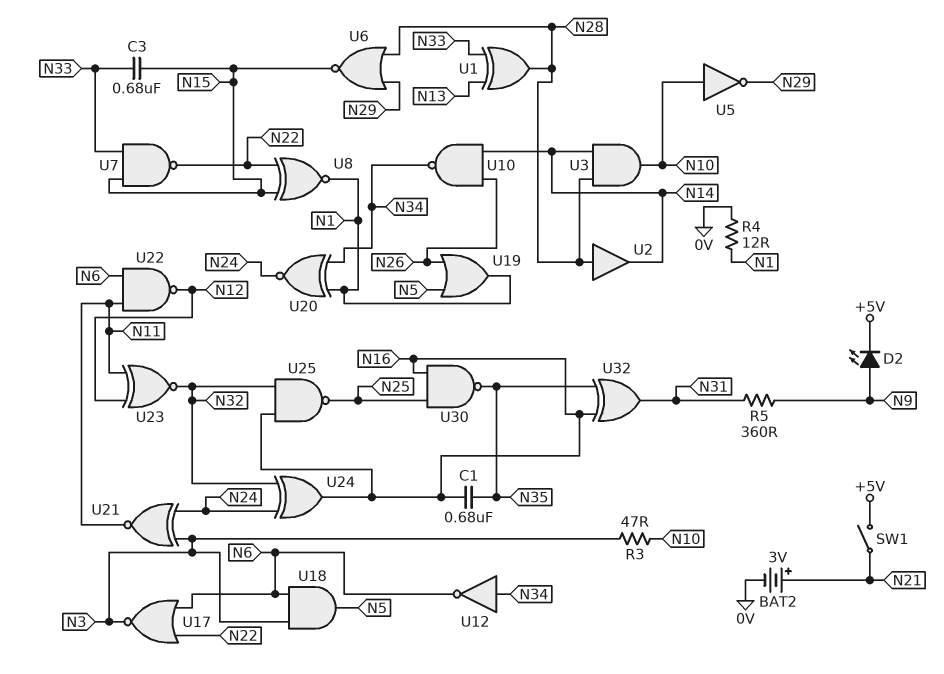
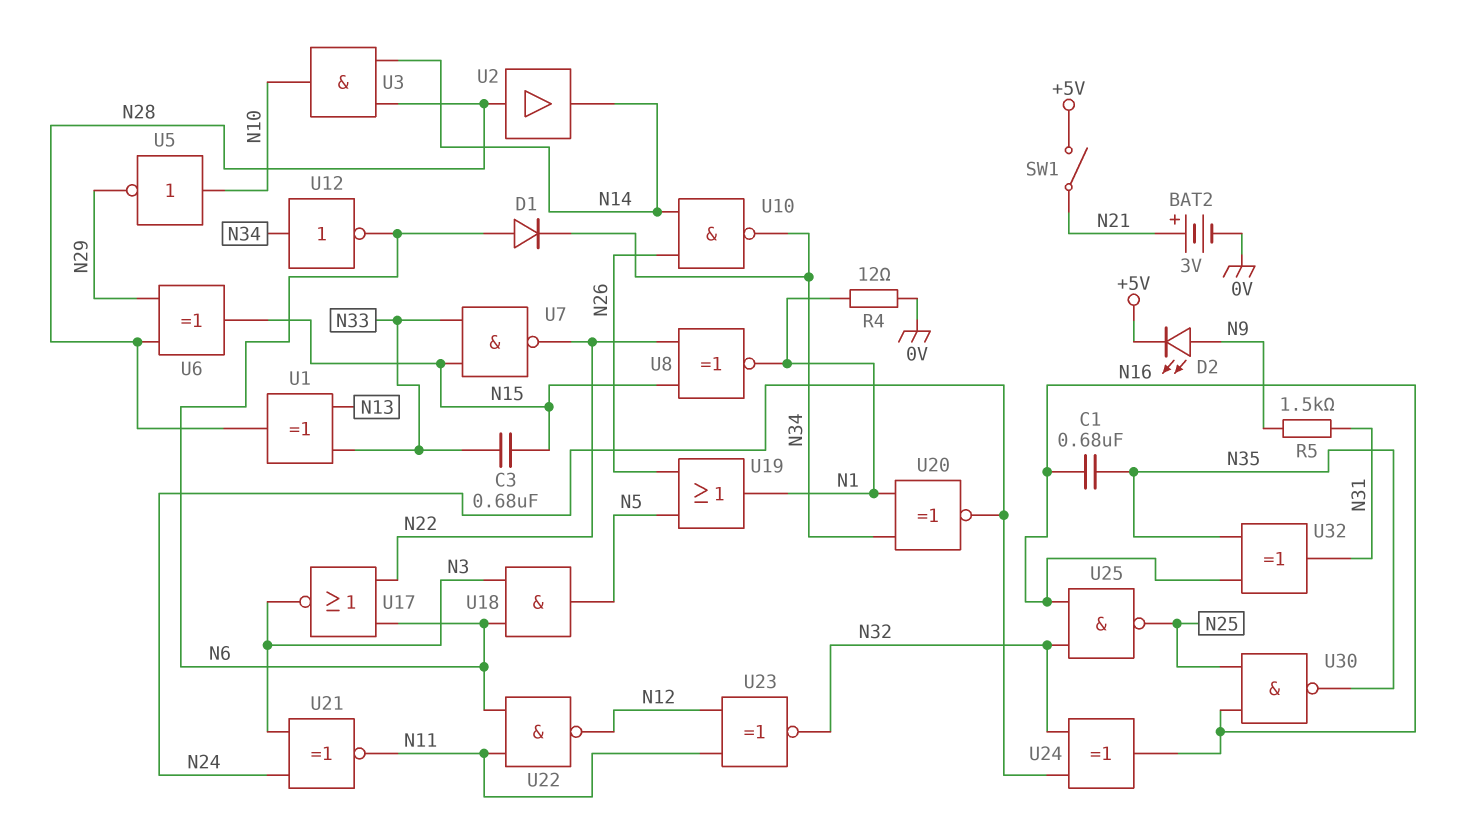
D1: none -> diode (A N6, K N34)
R3: 47 (N3, N10) -> none
R5: 360 (N9, N31) -> 1.5k (N9, N31)
U6: NOR (in N28, in N29, out N15) -> XOR (in N28, in N29, out N15)

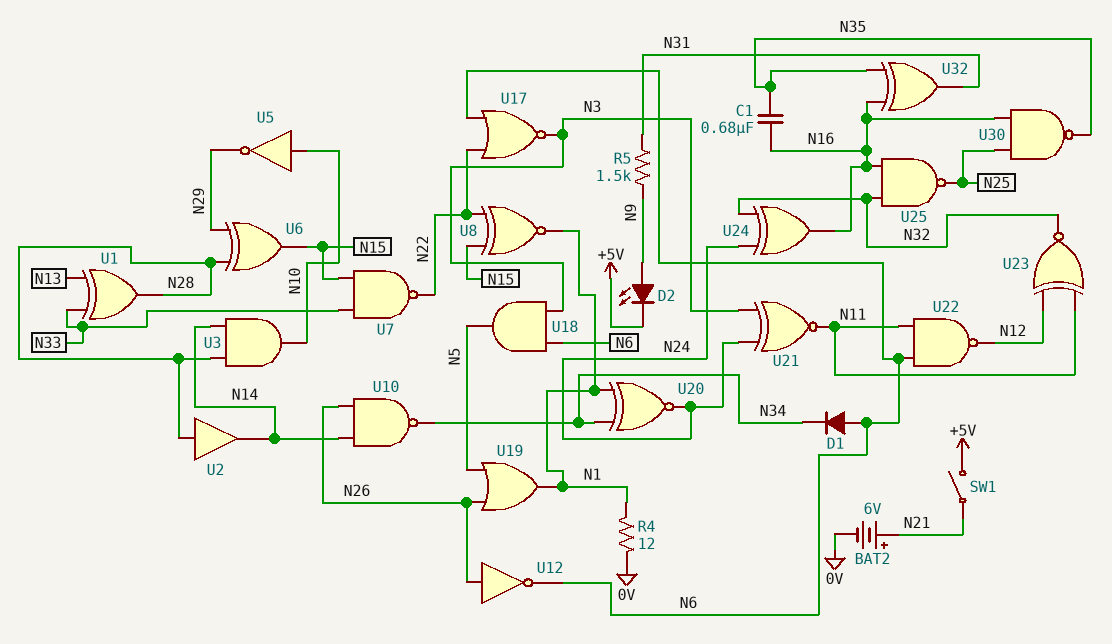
BAT2: 3V (plus N21, minus 0V) -> 6V (plus N21, minus 0V)
C3: 680nF (N15, N33) -> none
U12: NOT (in N34, out N6) -> NOT (in N26, out N6)

